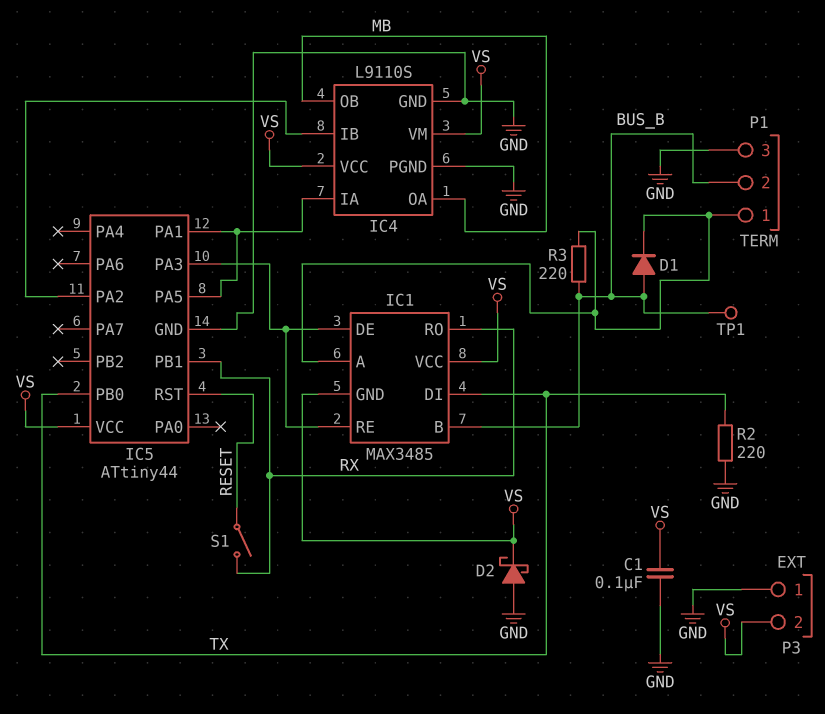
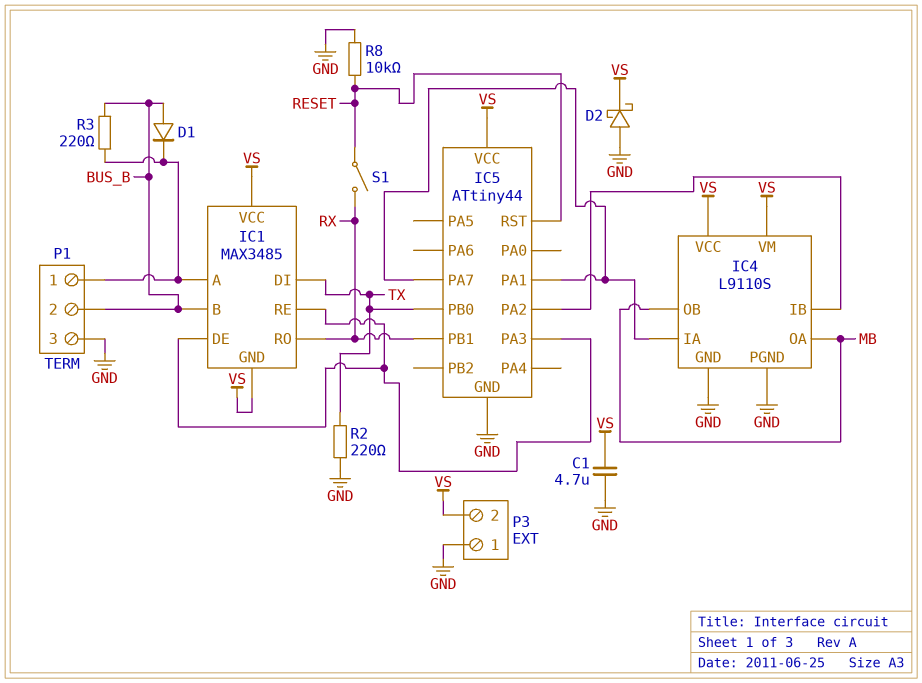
C1: 100nF (GND, VS) -> 4.7uF (GND, VS)
IC5 pin PA5: IC4/IA -> none
IC5 pin PA7: none -> IC4/IA
R8: none -> 10k (GND, RESET)
TP1: test point (BUS_B) -> none

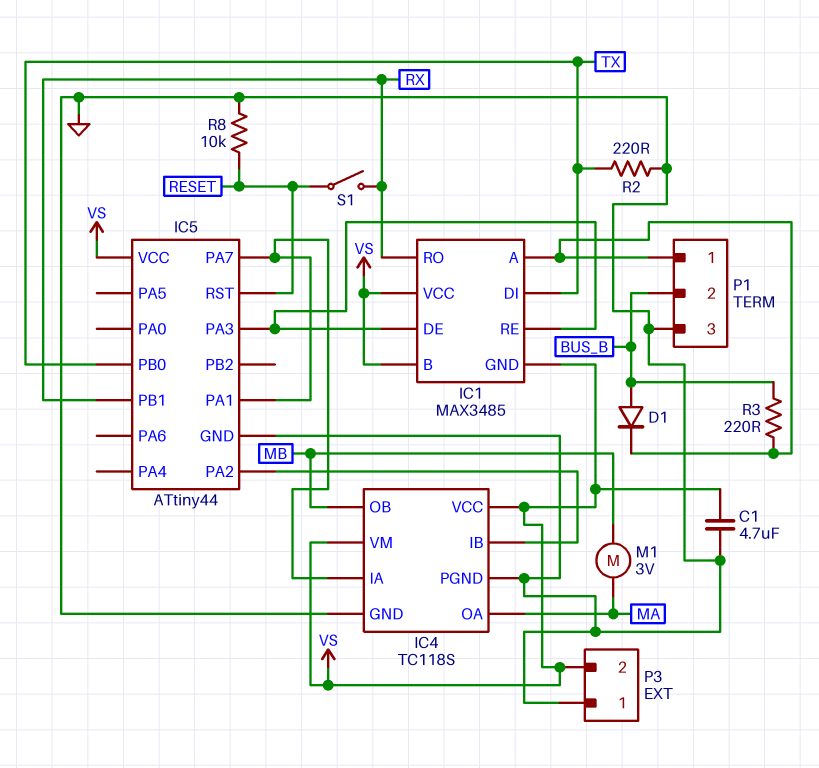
D2: schottky (A GND, K VS) -> none
IC1 pin B: BUS_B -> VS
IC4: L9110S -> TC118S
IC4 pin OA: MB -> MA
M1: none -> motor 3V (MA, MB)

